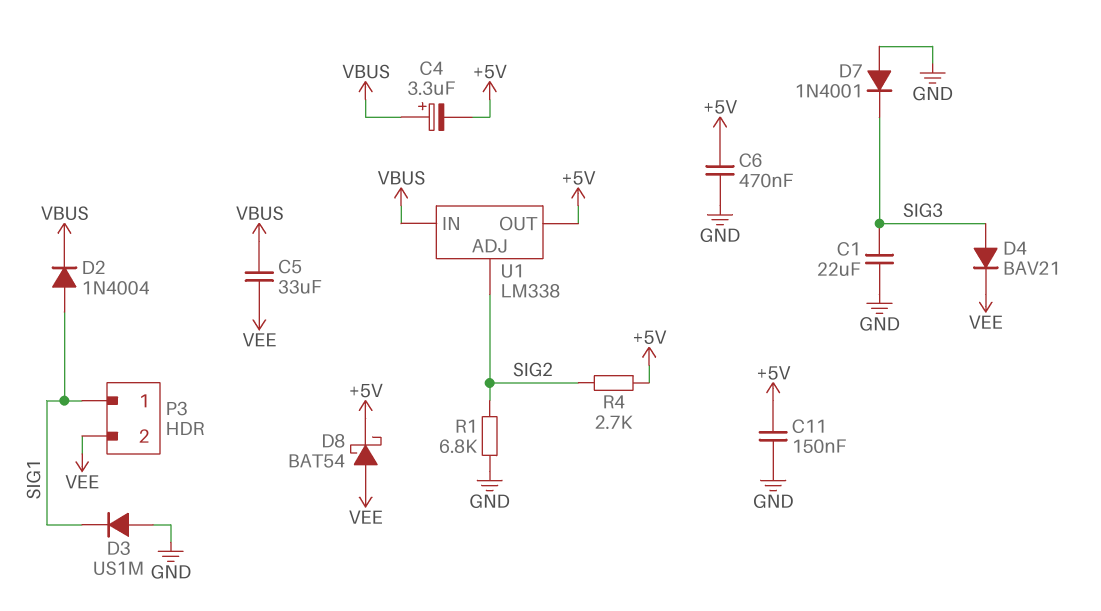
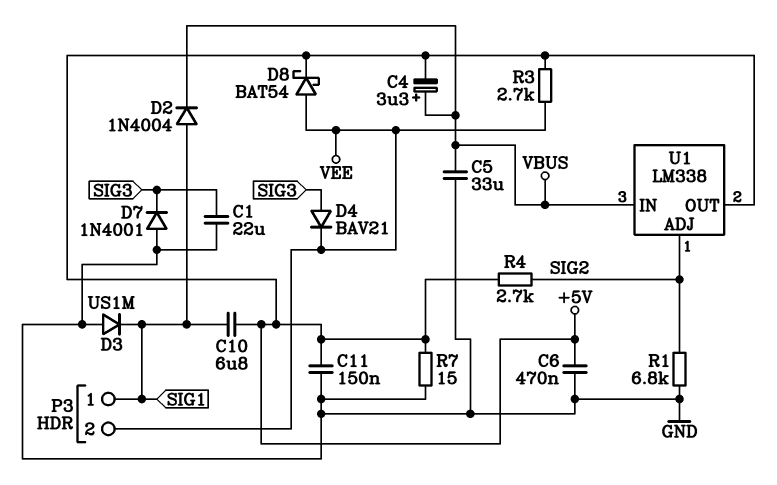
C5: 33uF (VBUS, VEE) -> 33uF (GND, VBUS)
C10: none -> 6.8uF (+5V, SIG1)
R3: none -> 2.7k (+5V, VEE)
R7: none -> 15 (+5V, GND)

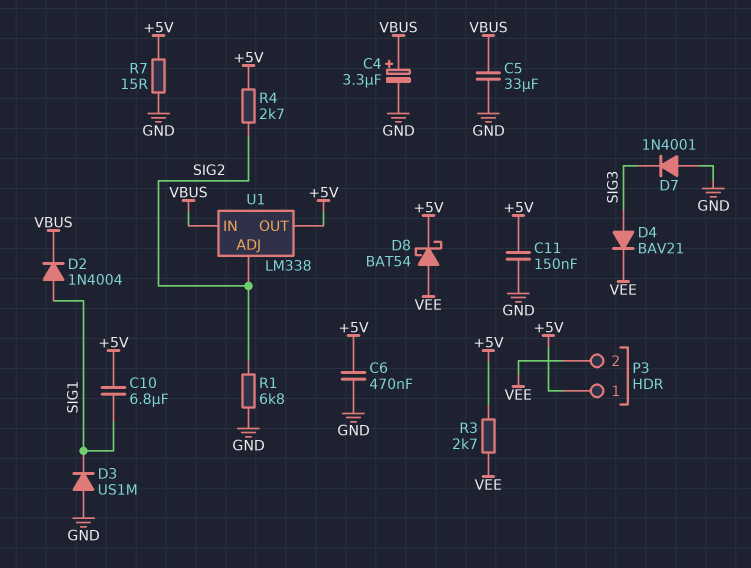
C1: 22uF (GND, SIG3) -> none
C4: 3.3uF (plus VBUS, minus +5V) -> 3.3uF (plus VBUS, minus GND)
P3 pin 1: SIG1 -> +5V

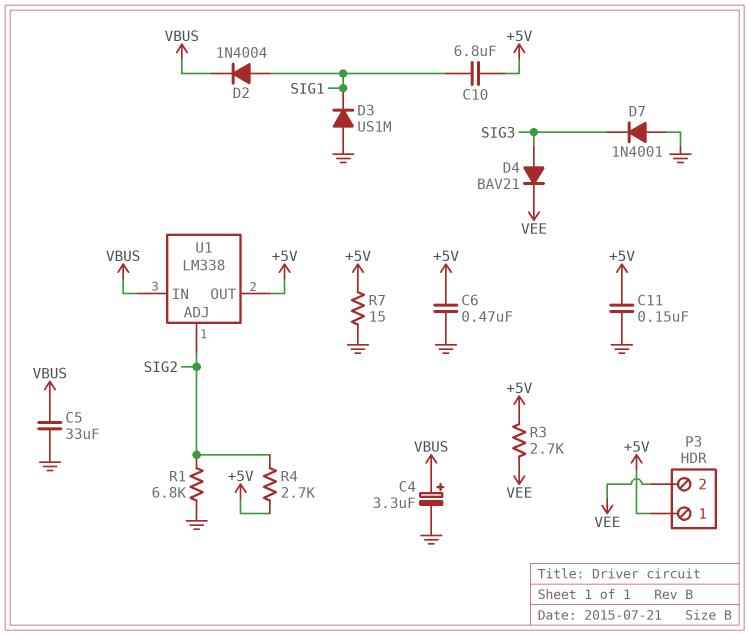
D8: schottky BAT54 (A VEE, K +5V) -> none

